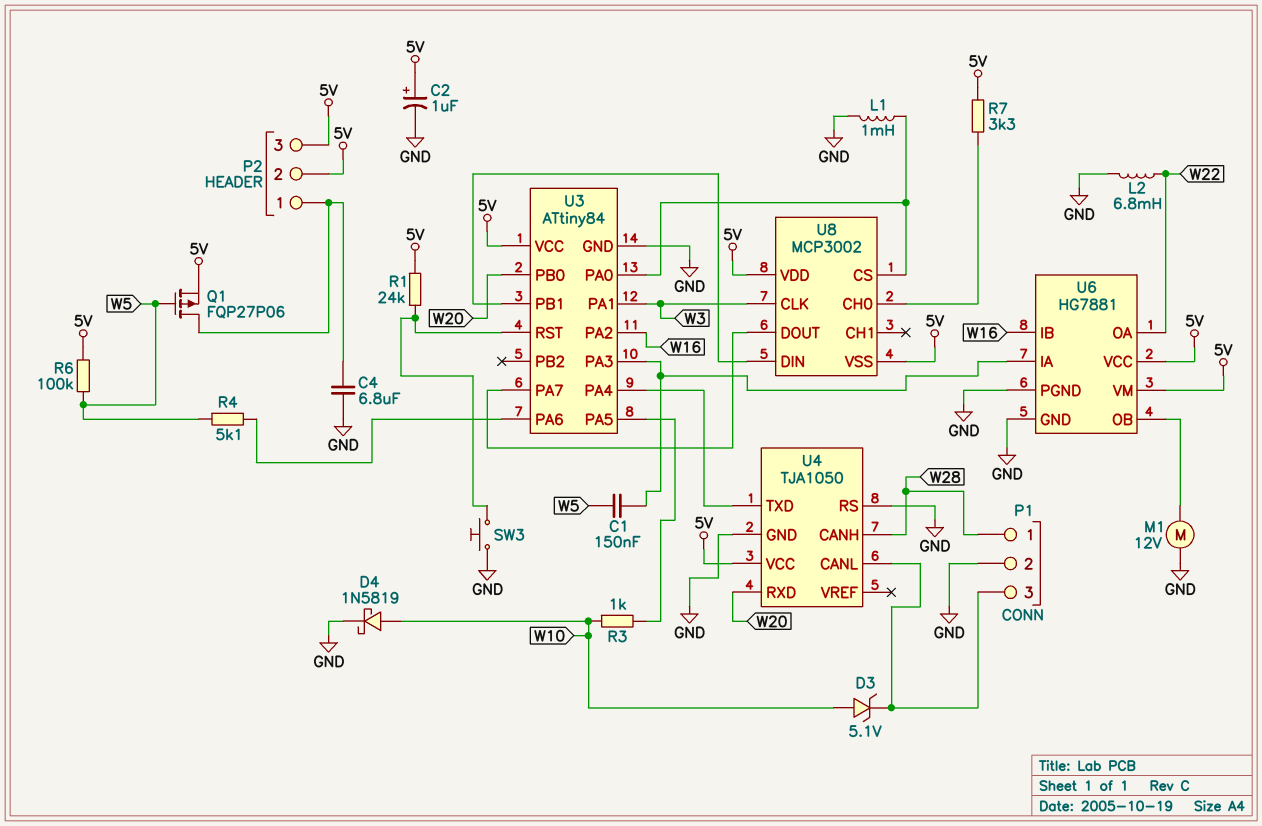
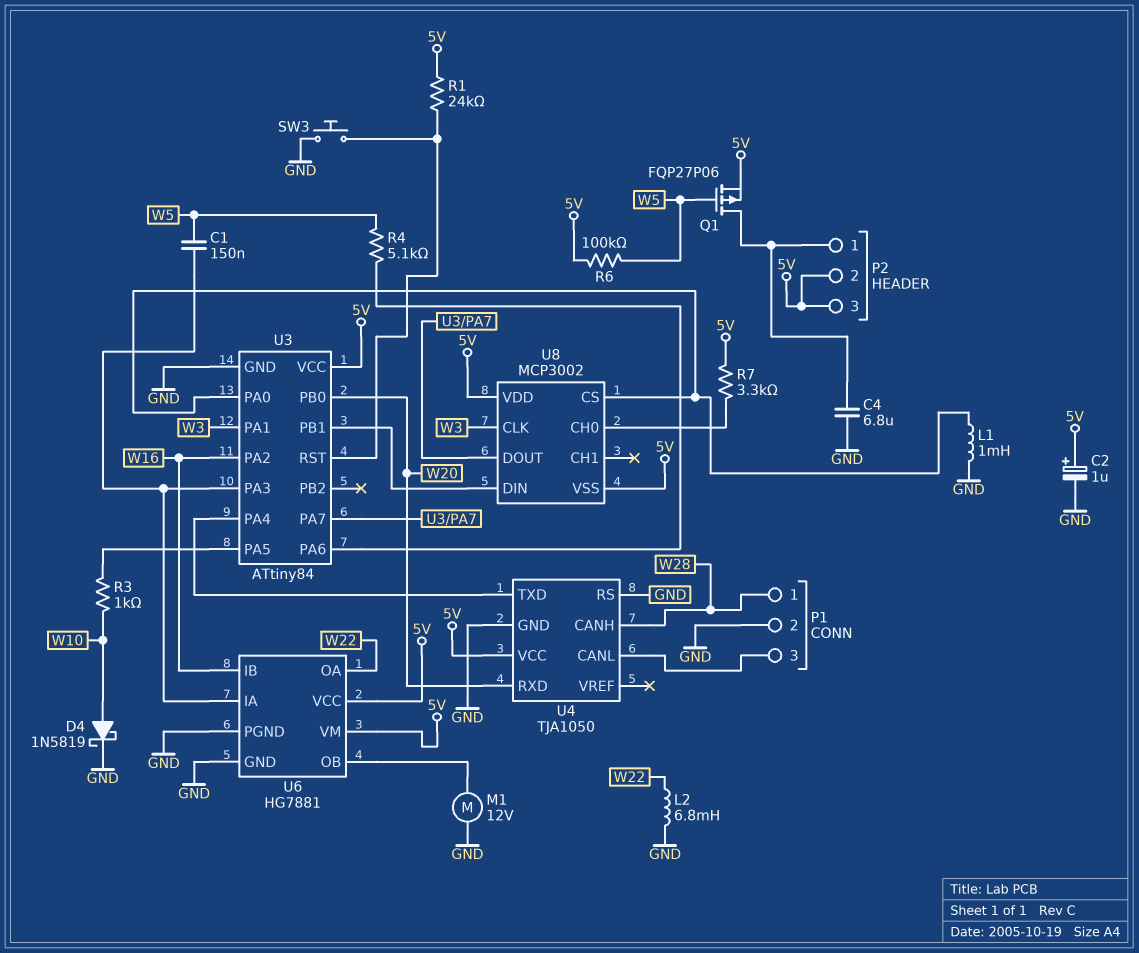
D3: zener 5.1V (A W10, K P1/3) -> none

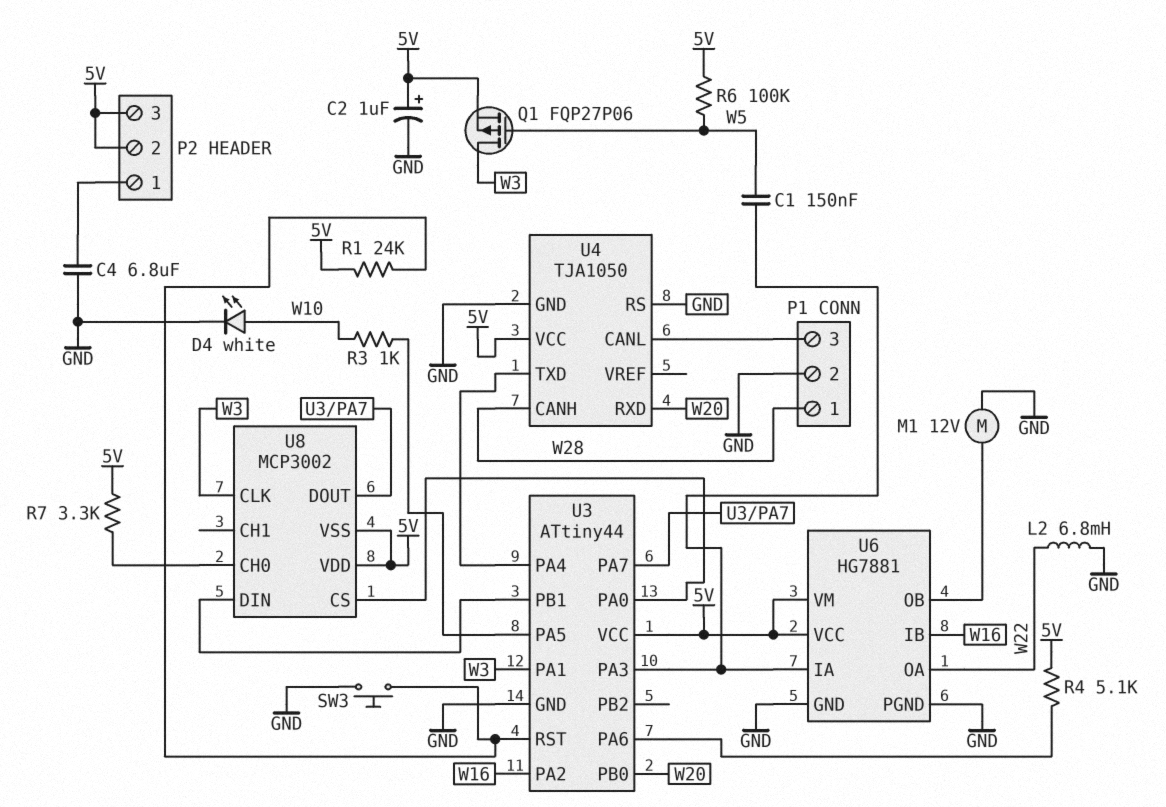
D4: schottky 1N5819 (A W10, K GND) -> LED white (A W10, K GND)
L1: 1mH (GND, U3/PA0) -> none
Q1: PMOS FQP27P06 (G W5, D P2/1, S 5V) -> PMOS FQP27P06 (G W5, D W3, S 5V)
R4: 5.1k (U3/PA6, W5) -> 5.1k (5V, U3/PA6)
U3: ATtiny84 -> ATtiny44

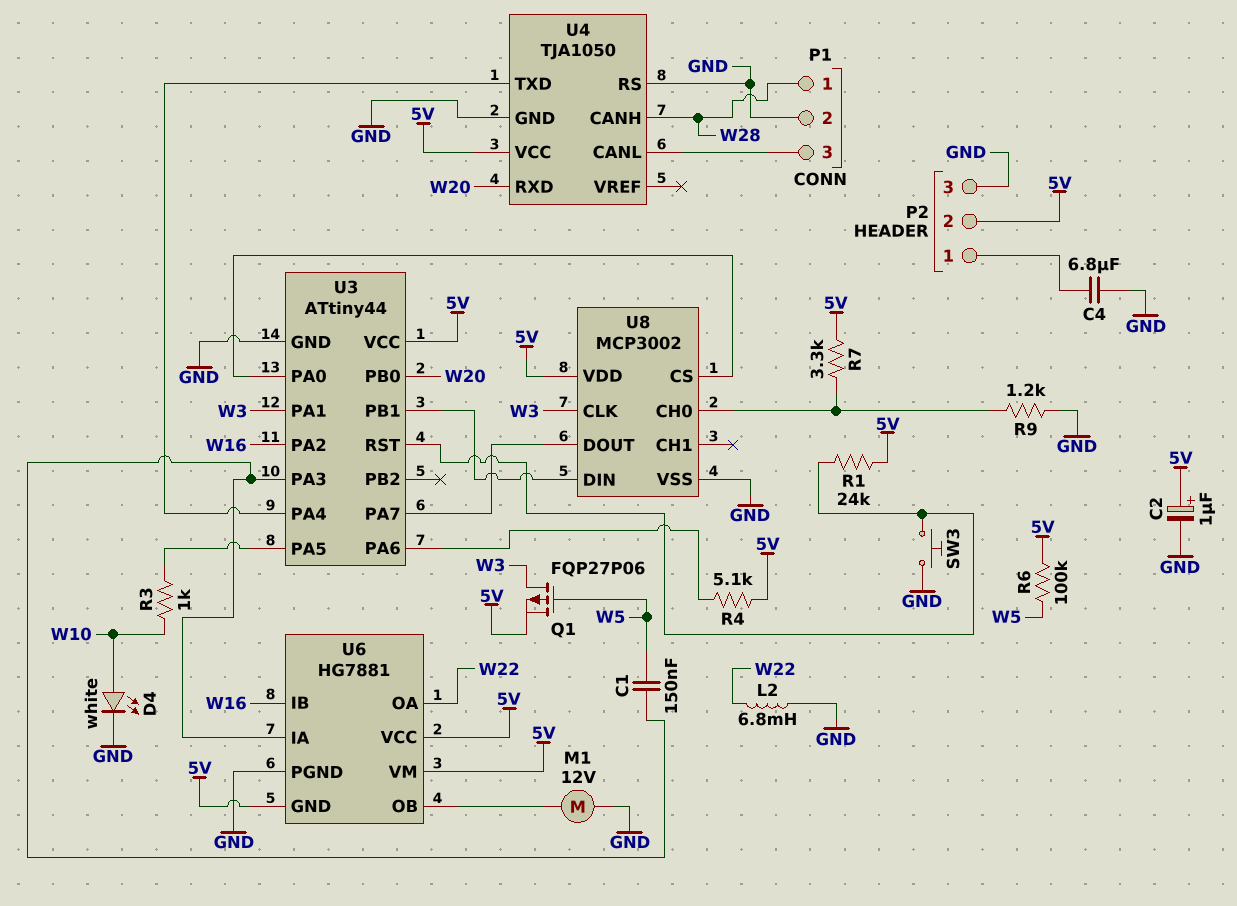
P2 pin 3: 5V -> GND
R9: none -> 1.2k (GND, U8/CH0)
U6 pin GND: GND -> 5V
U8 pin VSS: 5V -> GND

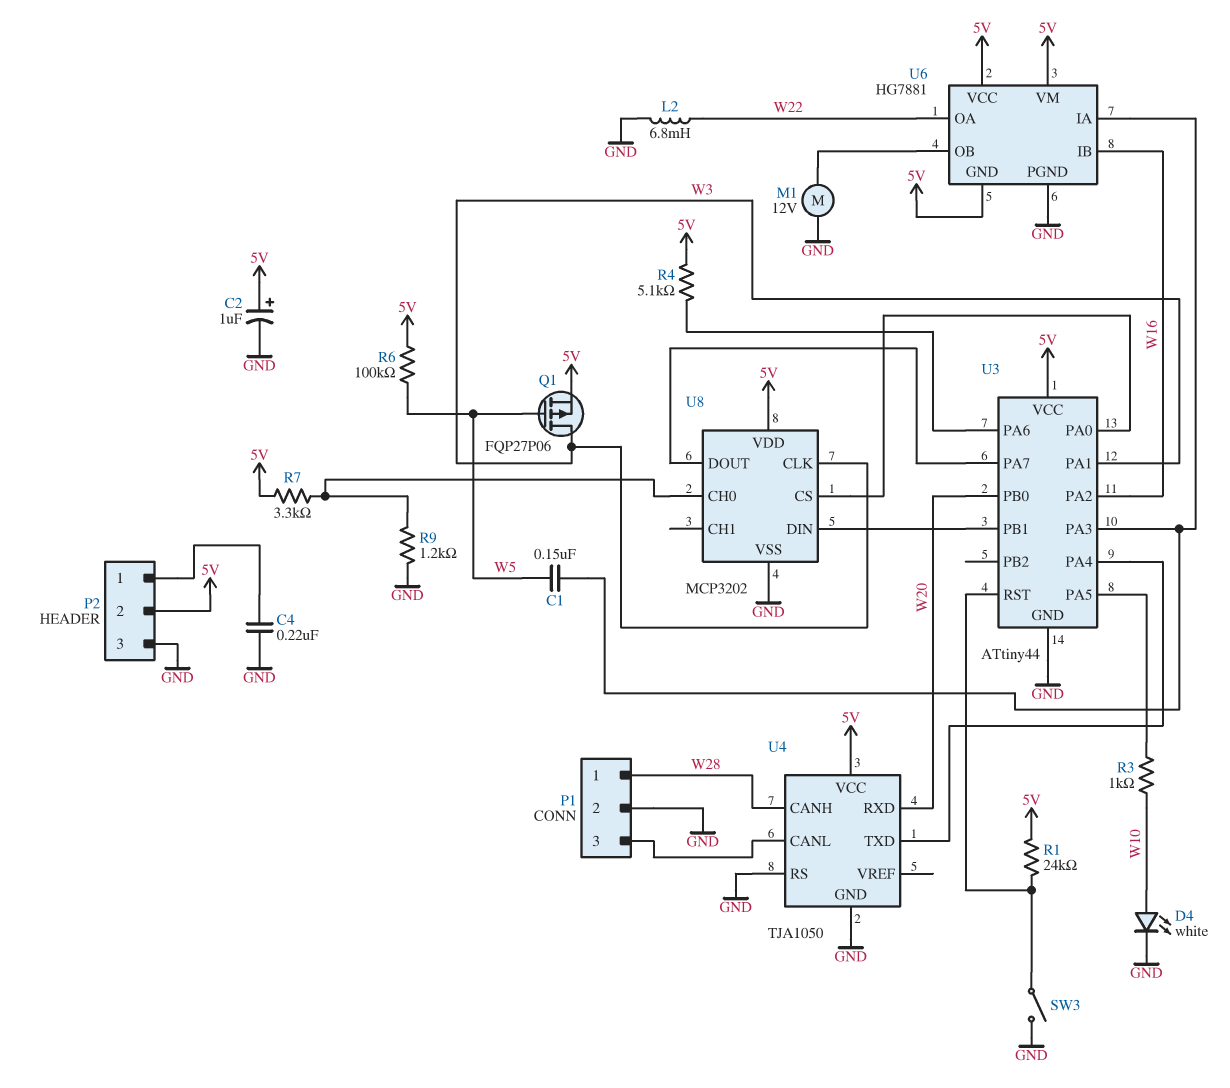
C4: 6.8uF (GND, P2/1) -> 220nF (GND, P2/1)
SW3: button (GND, U3/RST) -> switch (GND, U3/RST)
U8: MCP3002 -> MCP3202

